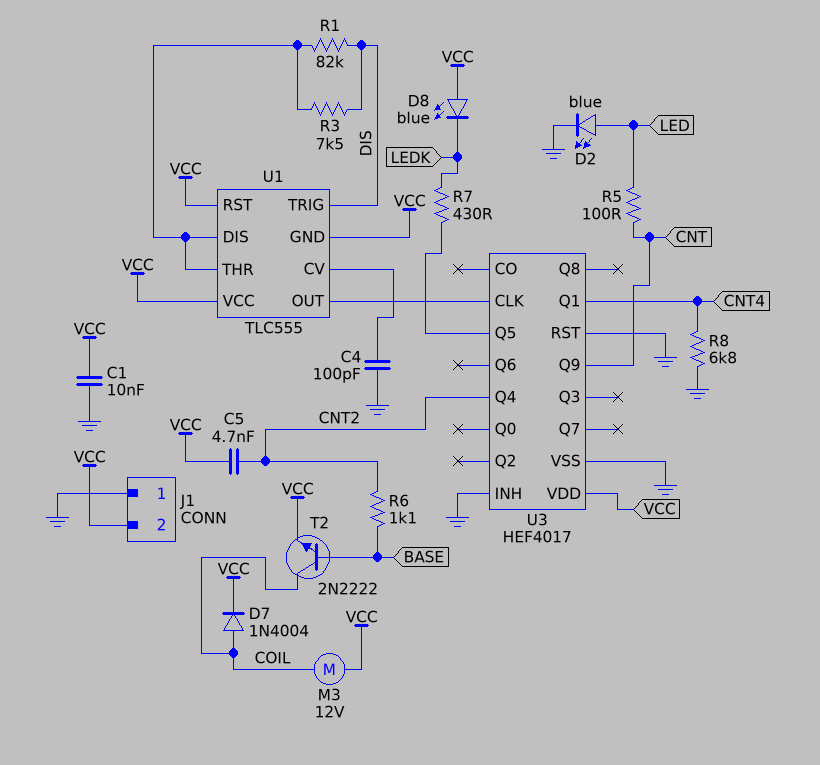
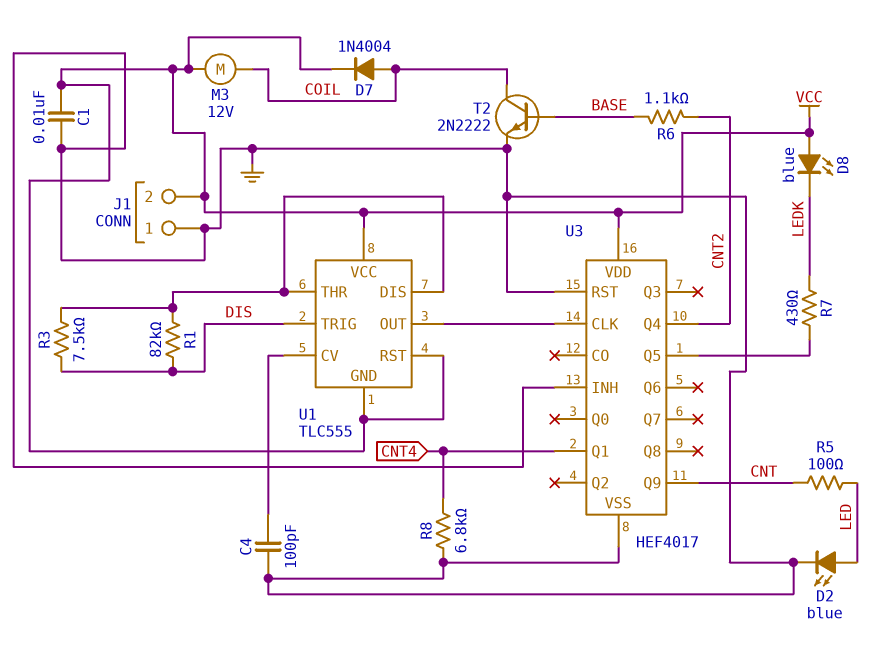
C5: 4.7nF (CNT2, VCC) -> none
T2: NPN 2N2222 (B BASE, C COIL, E VCC) -> NPN 2N2222 (B BASE, C COIL, E GND)

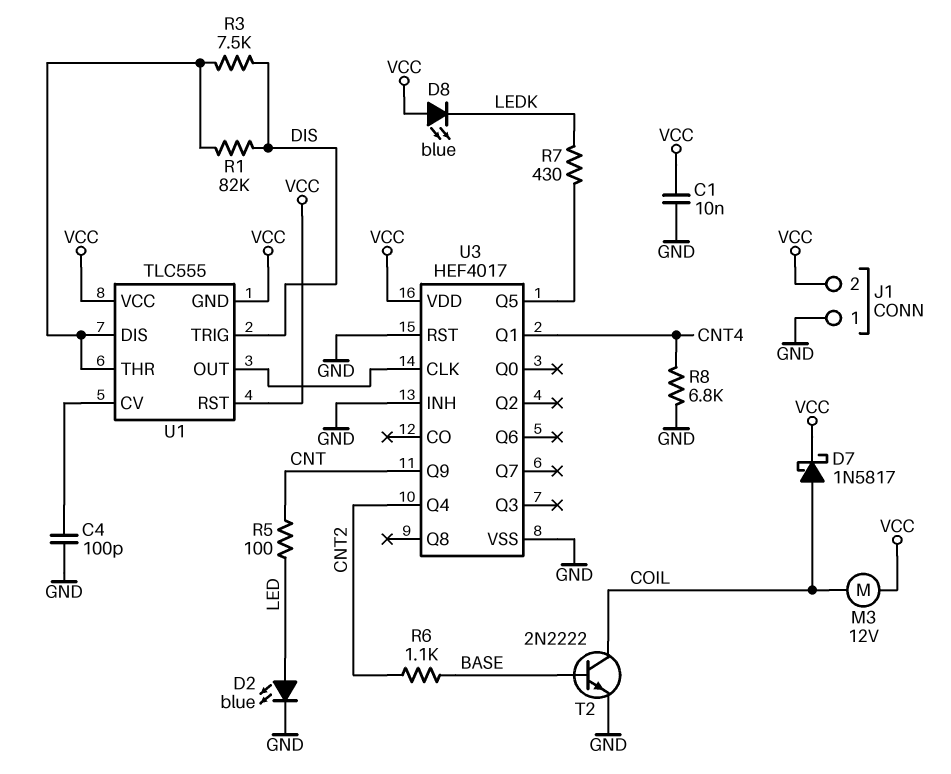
D7: diode 1N4004 (A COIL, K VCC) -> schottky 1N5817 (A COIL, K VCC)

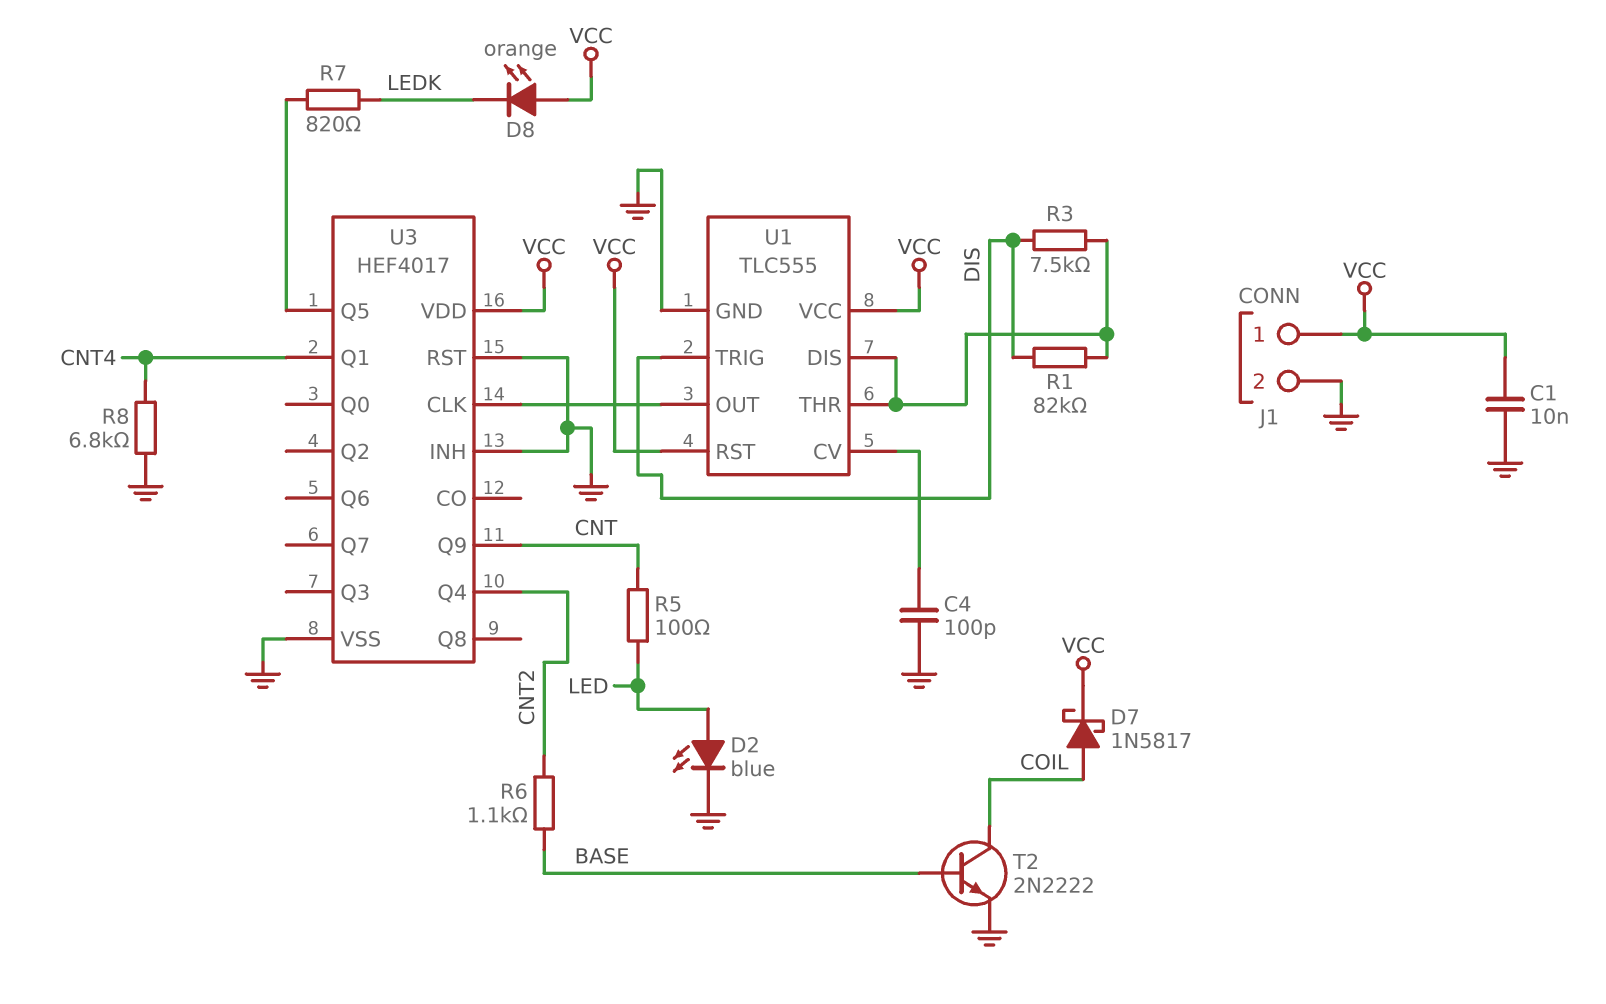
D8: LED blue (A VCC, K LEDK) -> LED orange (A VCC, K LEDK)
J1 pin 1: GND -> VCC
J1 pin 2: VCC -> GND
M3: motor 12V (COIL, VCC) -> none
R7: 430 (LEDK, U3/Q5) -> 820 (LEDK, U3/Q5)
U1 pin GND: VCC -> GND

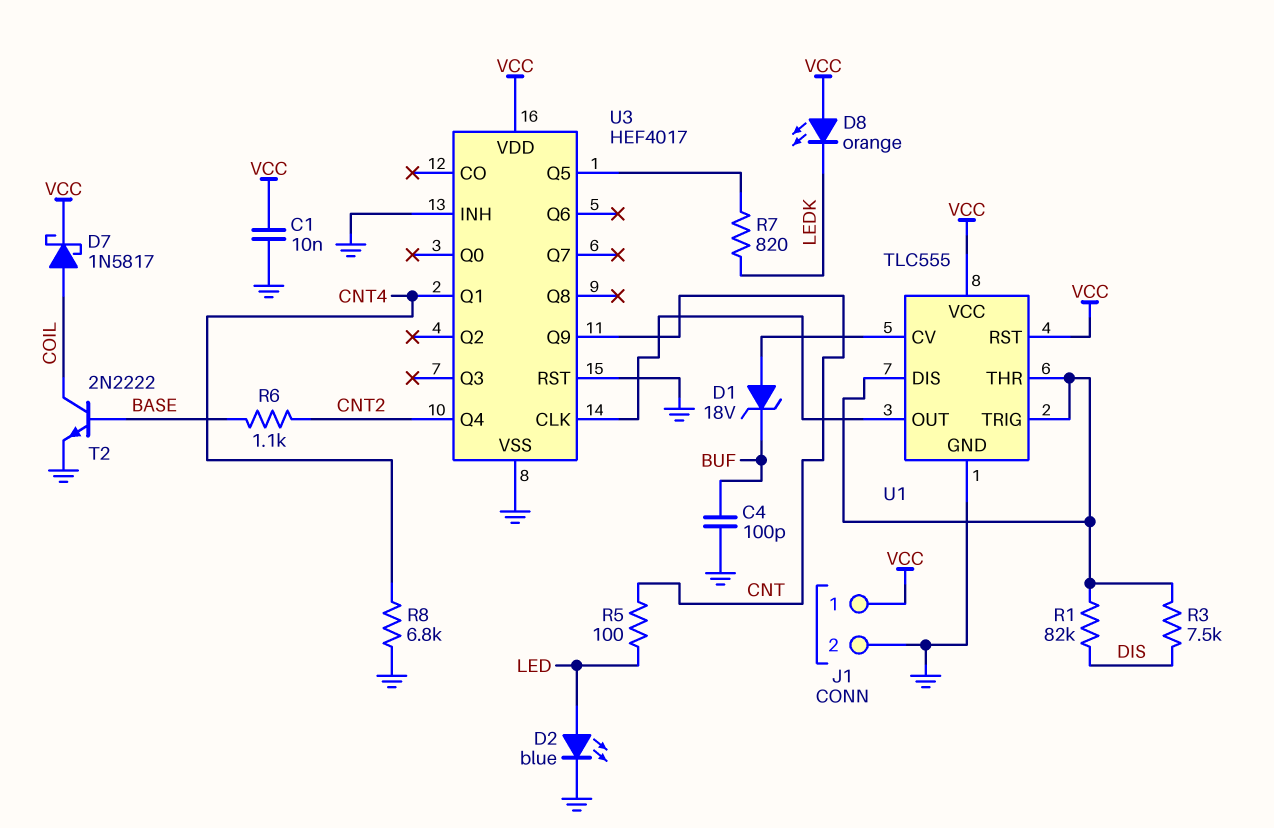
C4: 100pF (GND, U1/CV) -> 100pF (BUF, GND)
D1: none -> zener 18V (A U1/CV, K BUF)
U1 pin TRIG: DIS -> U1/DIS

